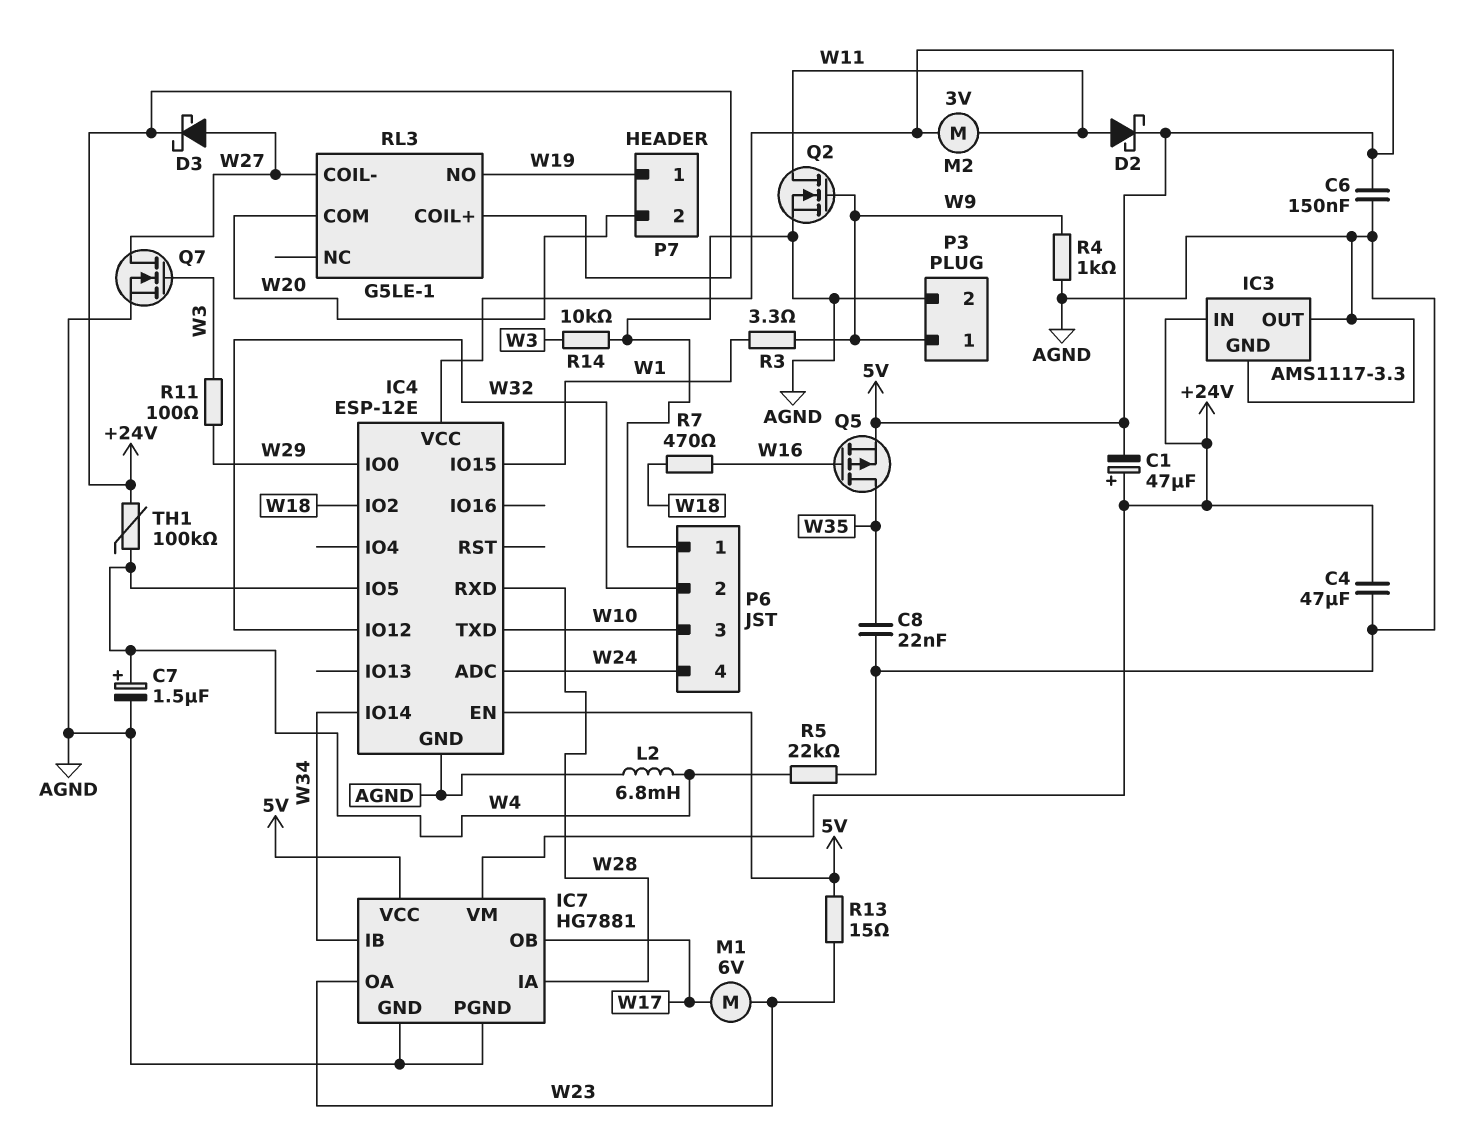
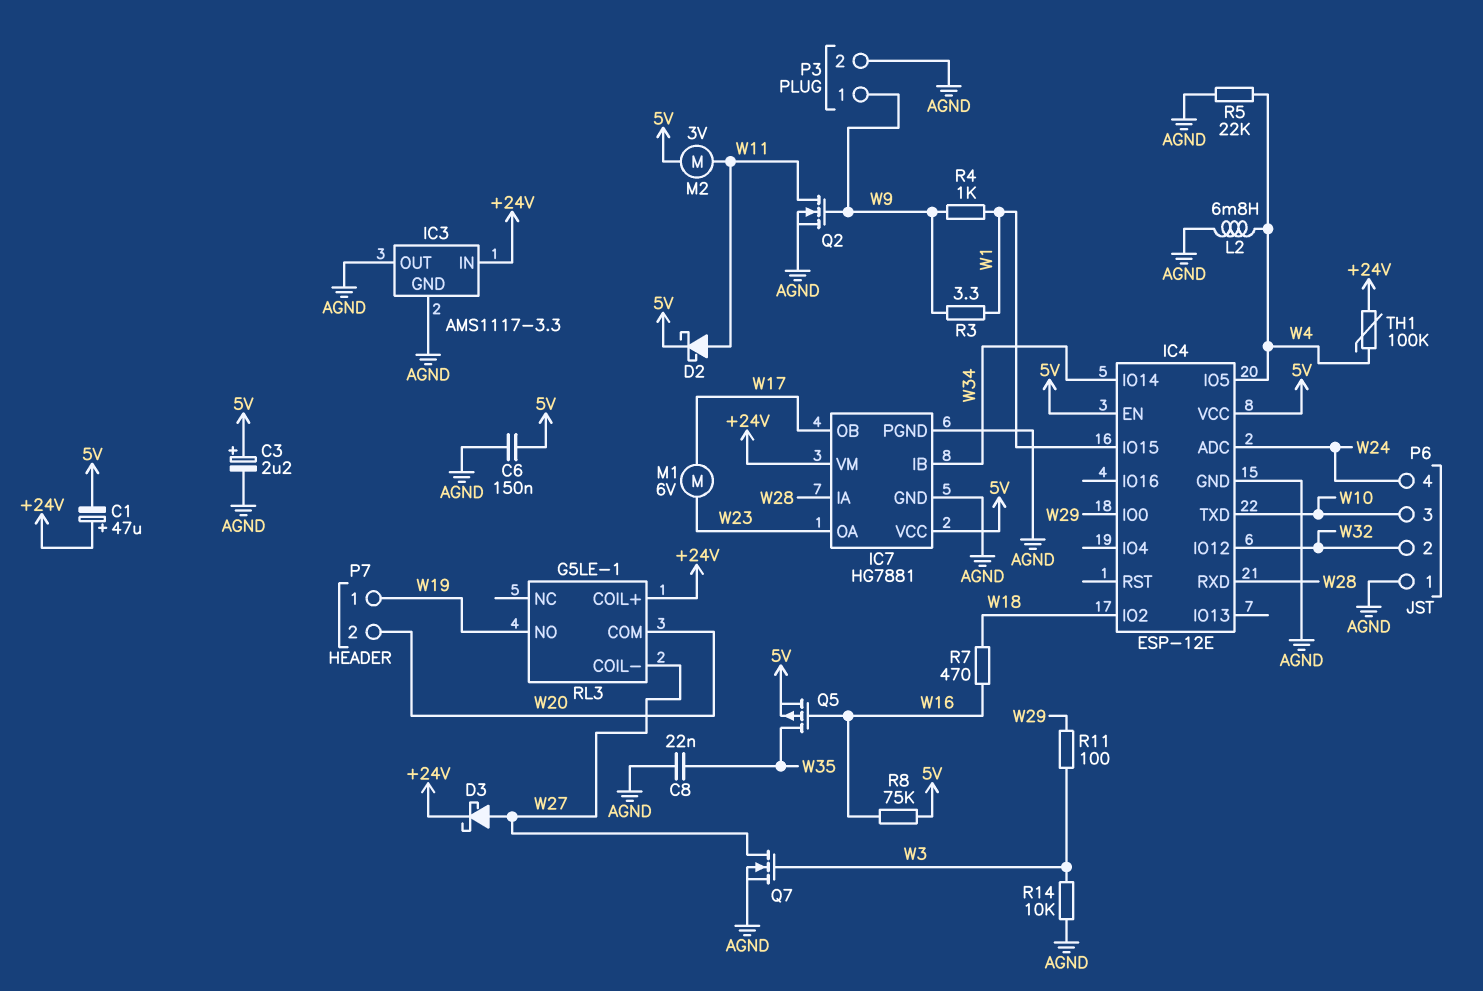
C3: none -> 2.2uF (plus 5V, minus AGND)
C4: 47uF (+24V, AGND) -> none
C7: 1.5uF (plus W4, minus AGND) -> none
R4: 1k (AGND, W9) -> 1k (W1, W9)
R8: none -> 75k (5V, W16)
R13: 15 (5V, W23) -> none

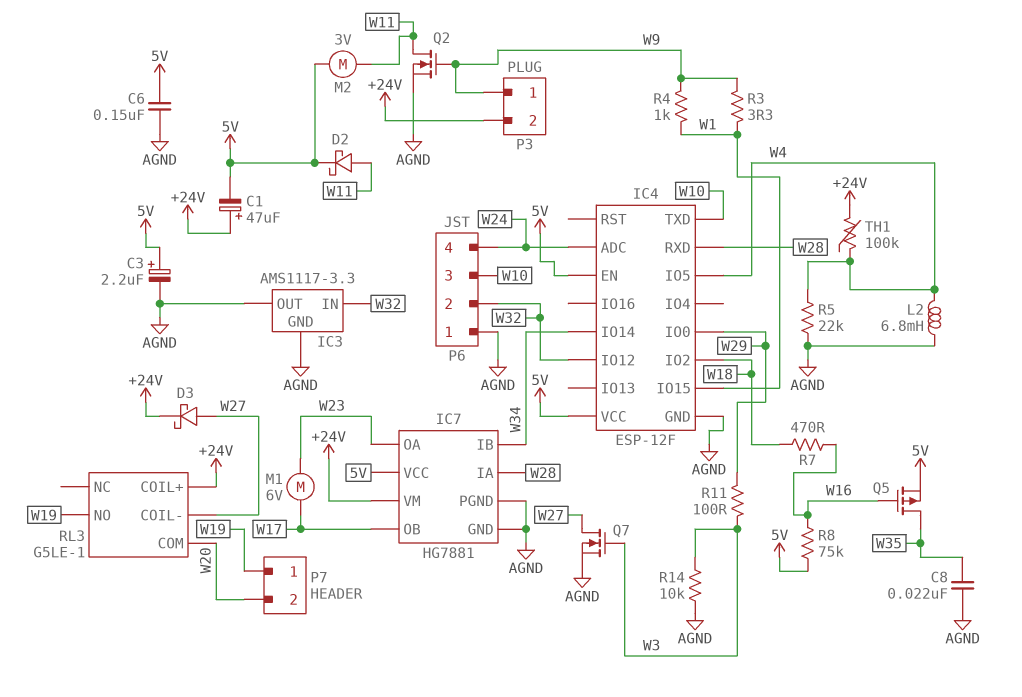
IC3 pin IN: +24V -> W32
IC4: ESP-12E -> ESP-12F
P3 pin 2: AGND -> +24V

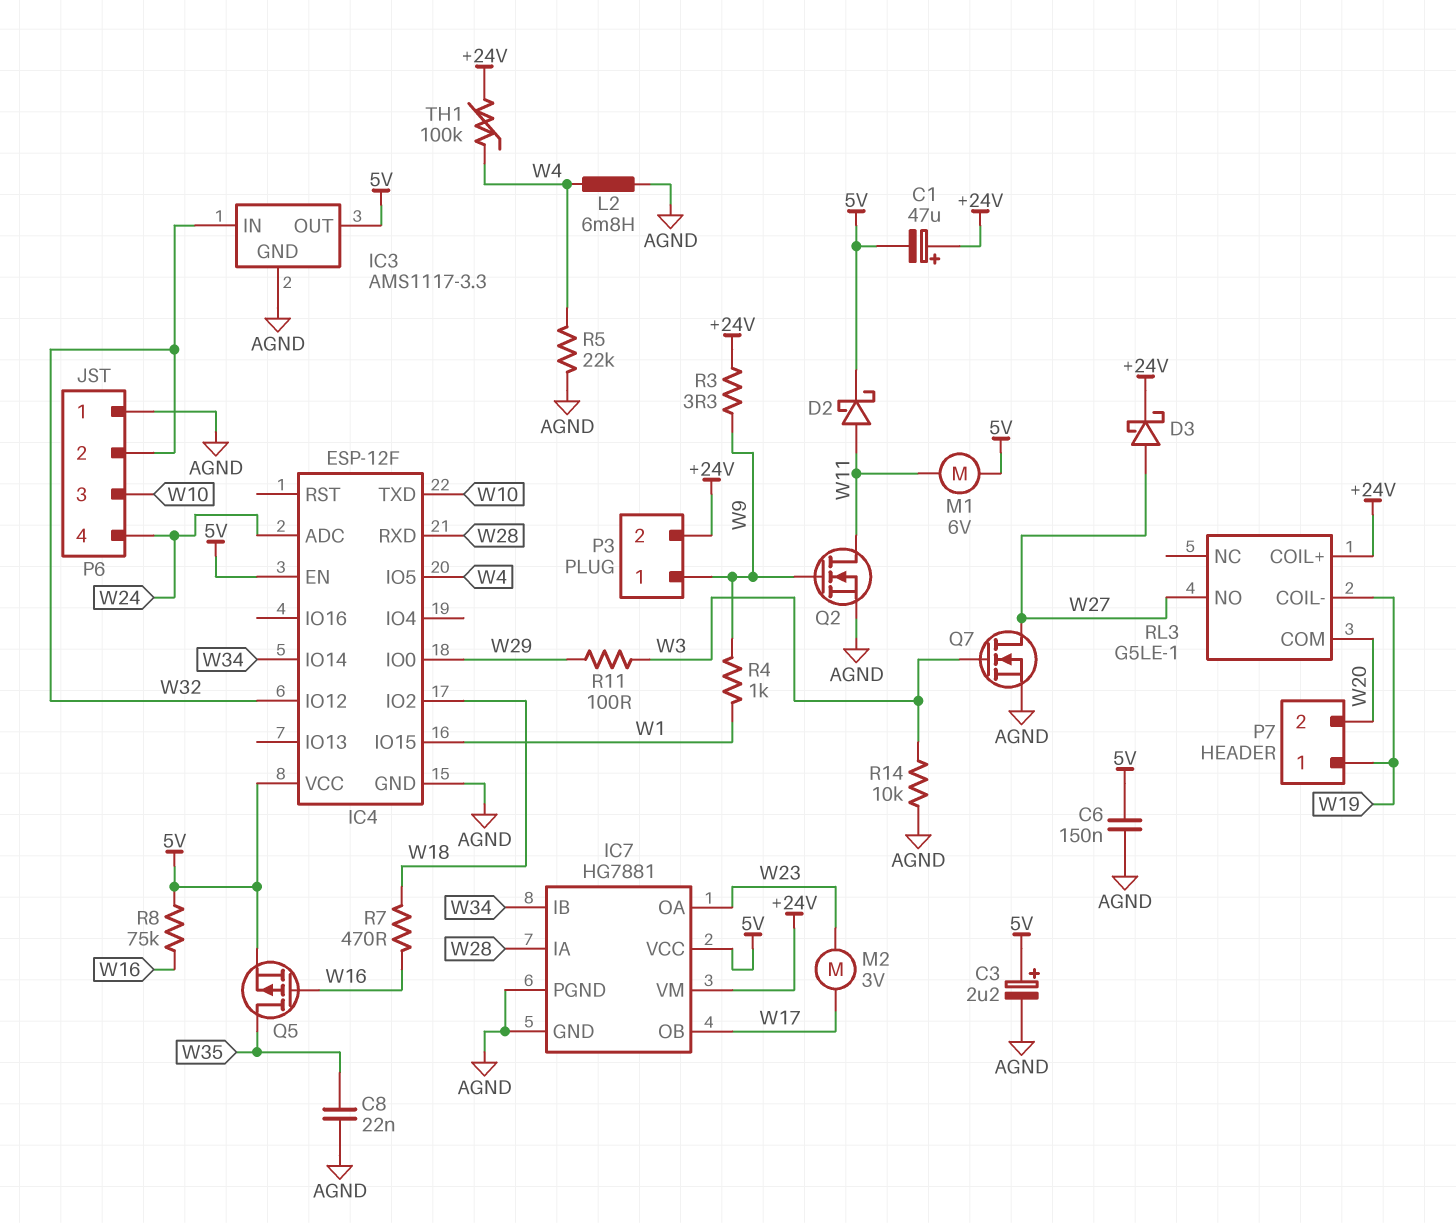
IC3 pin OUT: AGND -> 5V
M1: motor 6V (W17, W23) -> motor 6V (5V, W11)
M2: motor 3V (5V, W11) -> motor 3V (W17, W23)
R3: 3.3 (W1, W9) -> 3.3 (+24V, W9)
RL3 pin COIL-: W27 -> W19
RL3 pin NO: W19 -> W27

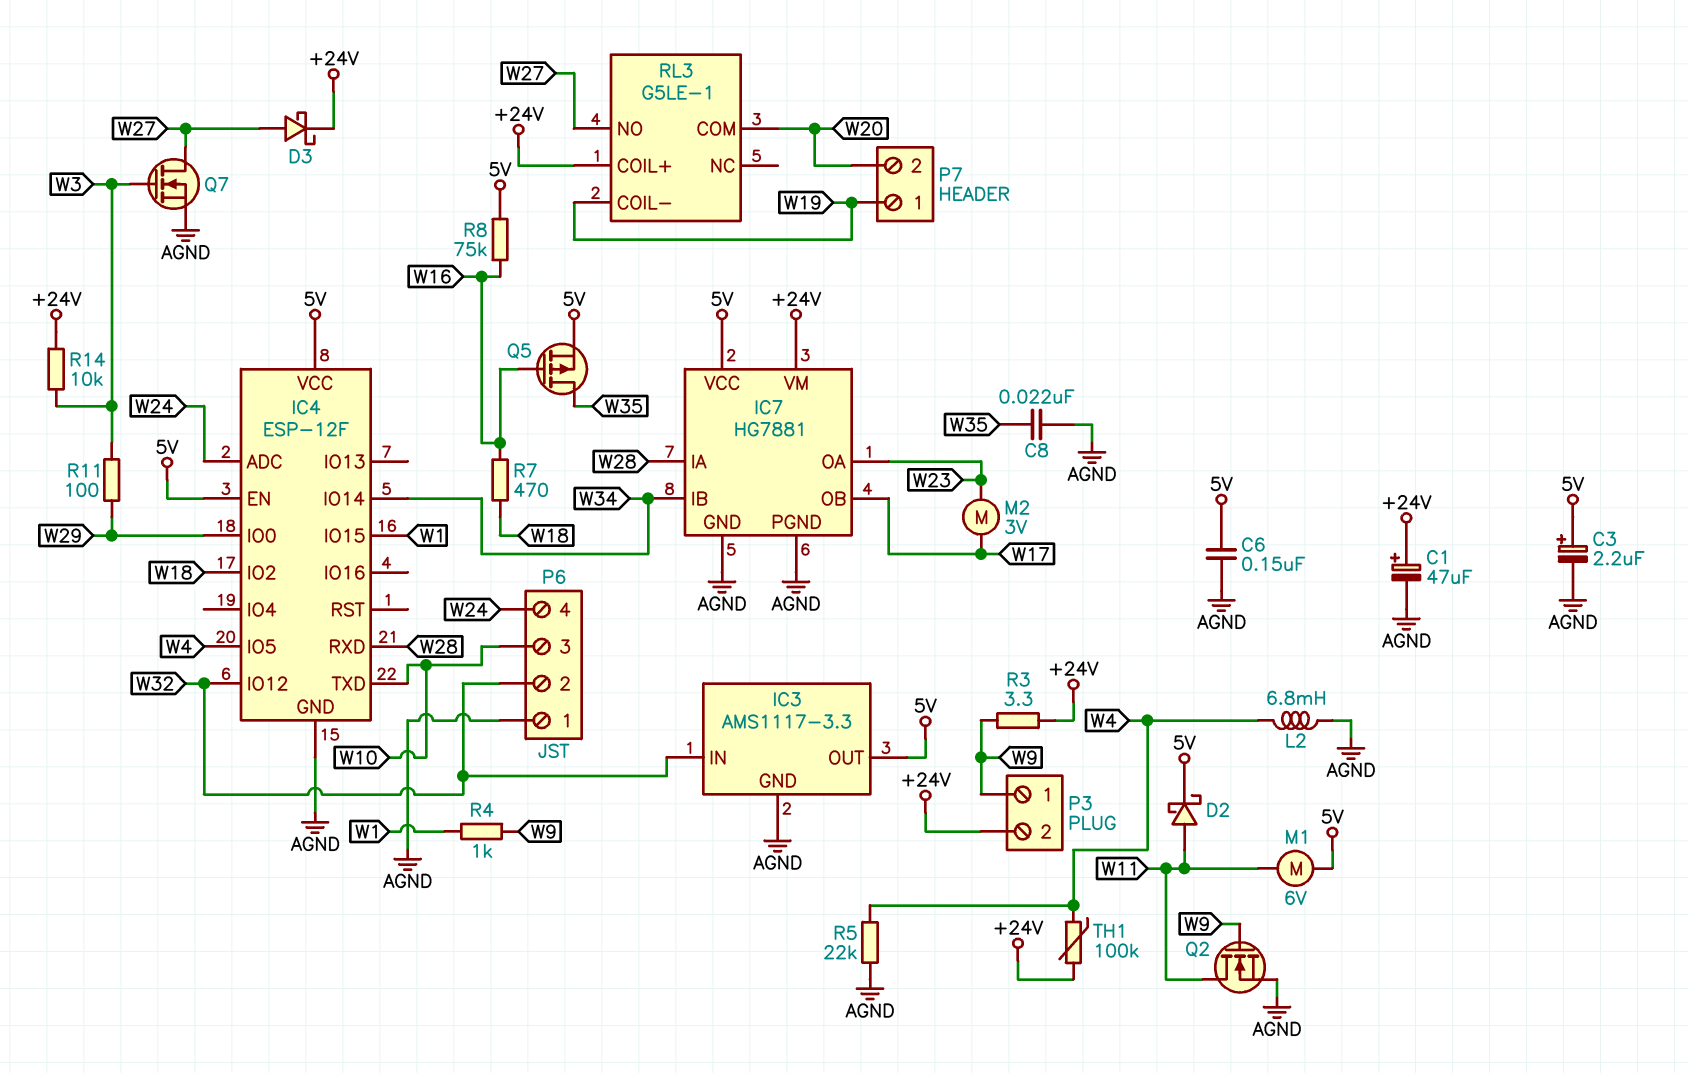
C1: 47uF (plus +24V, minus 5V) -> 47uF (plus +24V, minus AGND)
R14: 10k (AGND, W3) -> 10k (+24V, W3)

